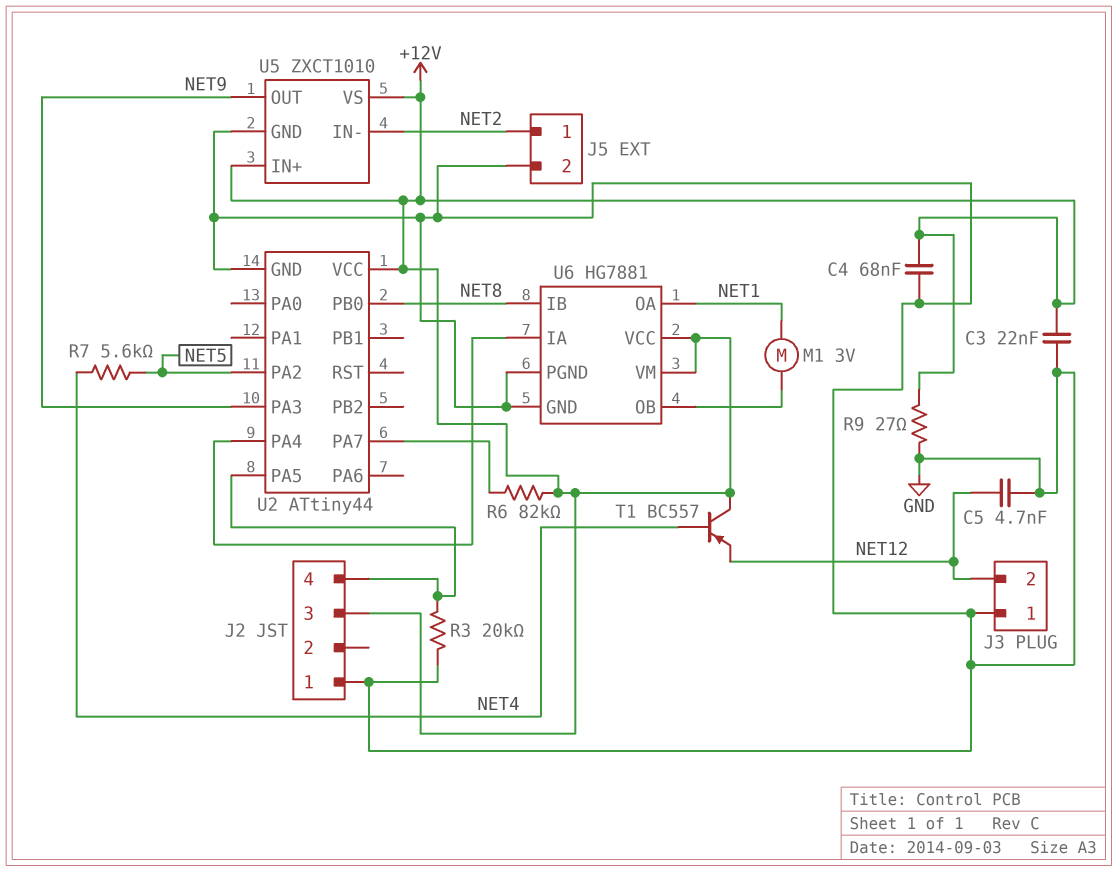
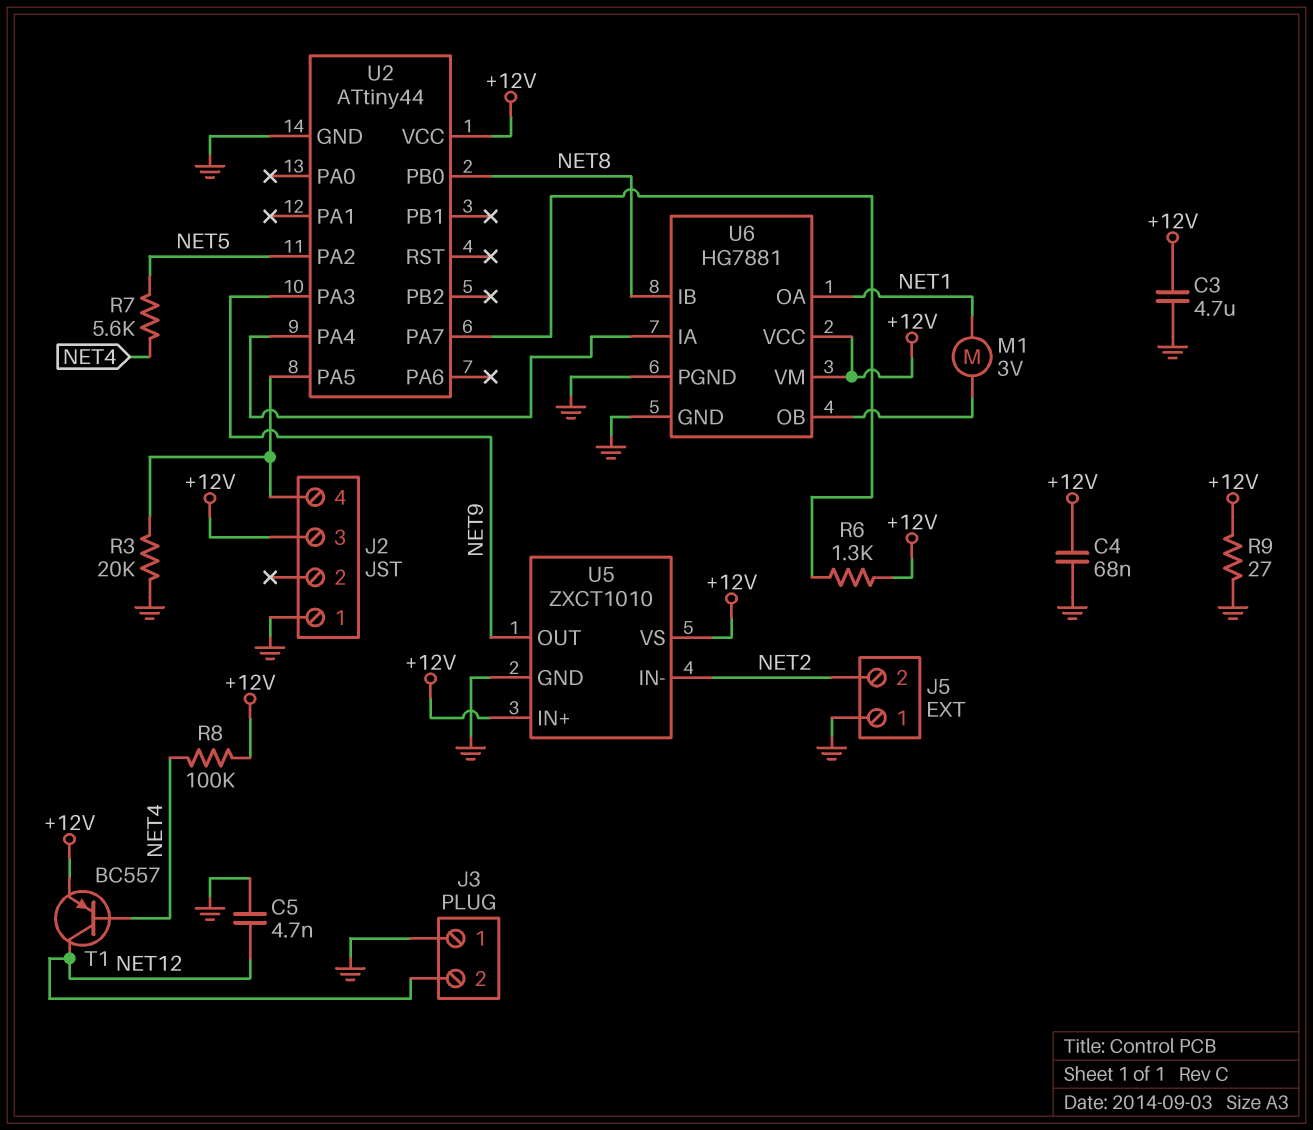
C3: 22nF (+12V, GND) -> 4.7uF (+12V, GND)
J5 pin 1: NET2 -> GND
J5 pin 2: GND -> NET2
R6: 82k (+12V, U2/PA7) -> 1.3k (+12V, U2/PA7)
R8: none -> 100k (+12V, NET4)
T1: PNP BC557 (B NET4, C +12V, E NET12) -> PNP BC557 (B NET4, C NET12, E +12V)

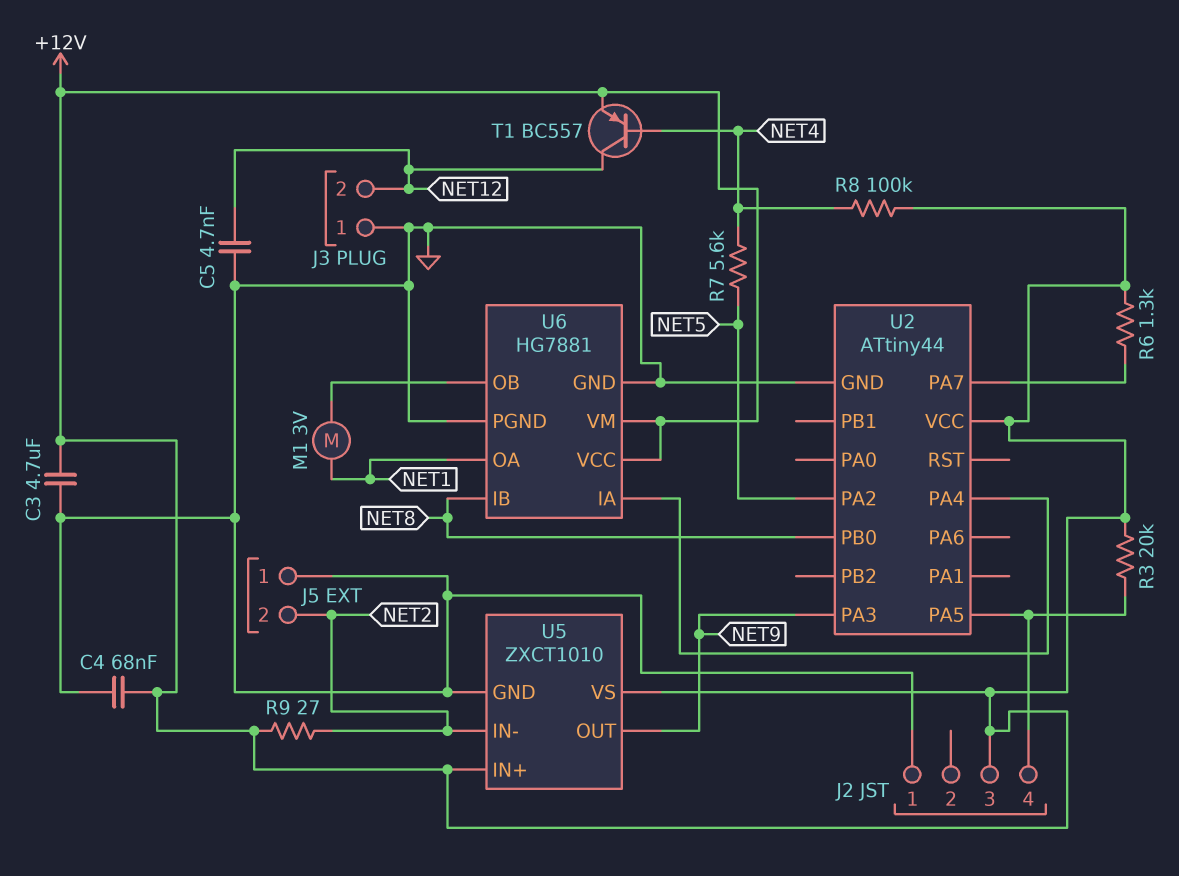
R3: 20k (GND, J2/4) -> 20k (+12V, J2/4)
R9: 27 (+12V, GND) -> 27 (+12V, NET2)

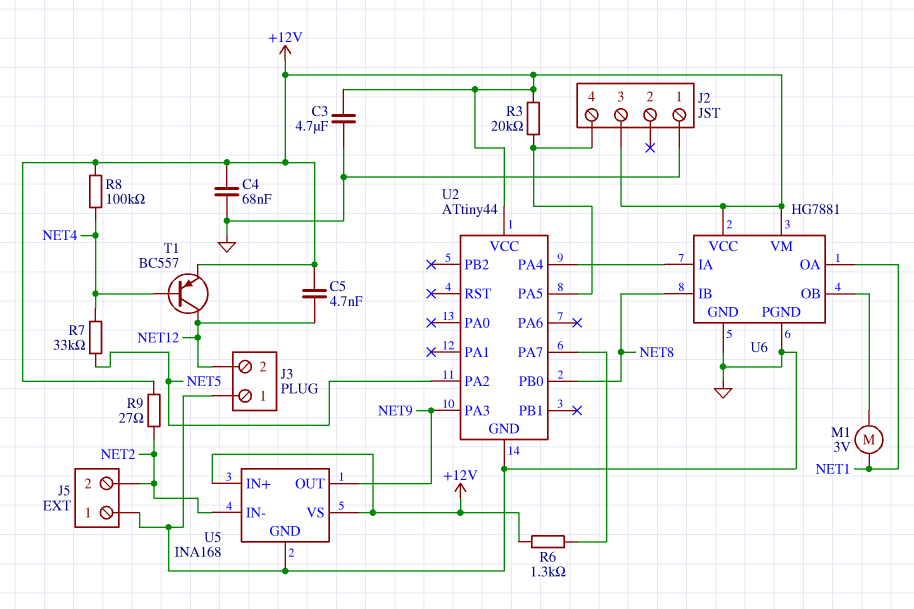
C5: 4.7nF (GND, NET12) -> 4.7nF (+12V, NET12)
R7: 5.6k (NET4, NET5) -> 33k (NET4, NET5)
U5: ZXCT1010 -> INA168

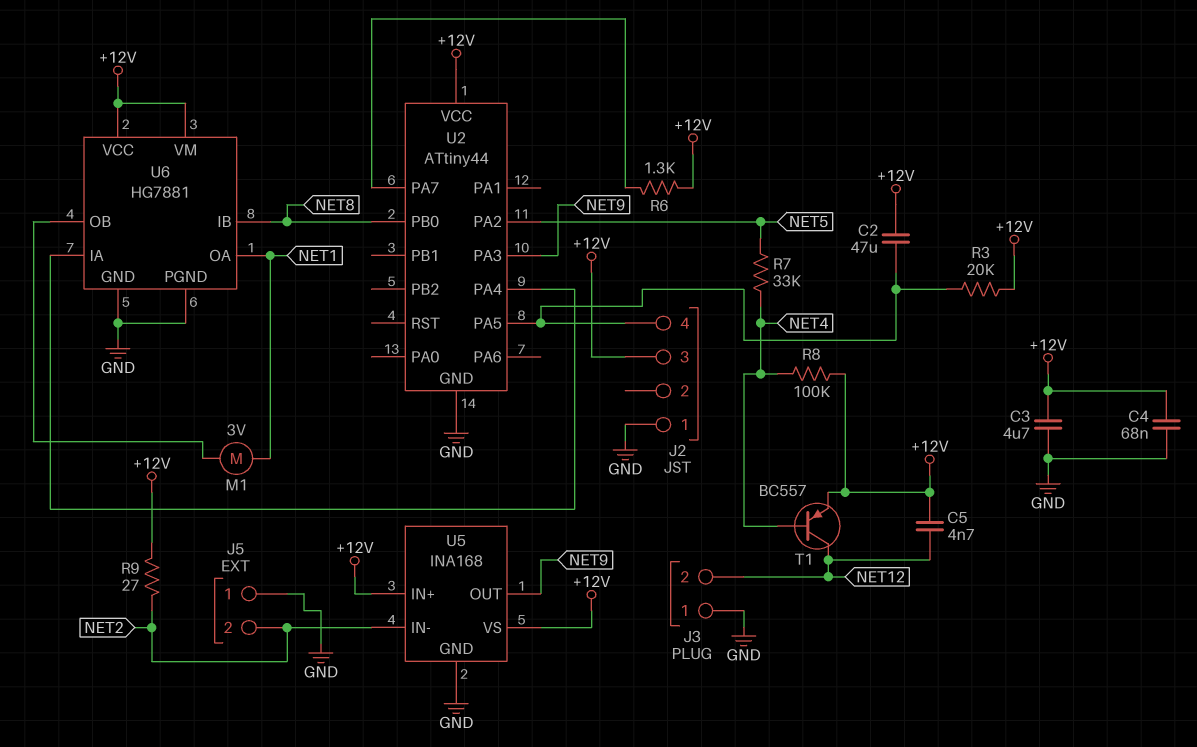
C2: none -> 47uF (+12V, J2/4)

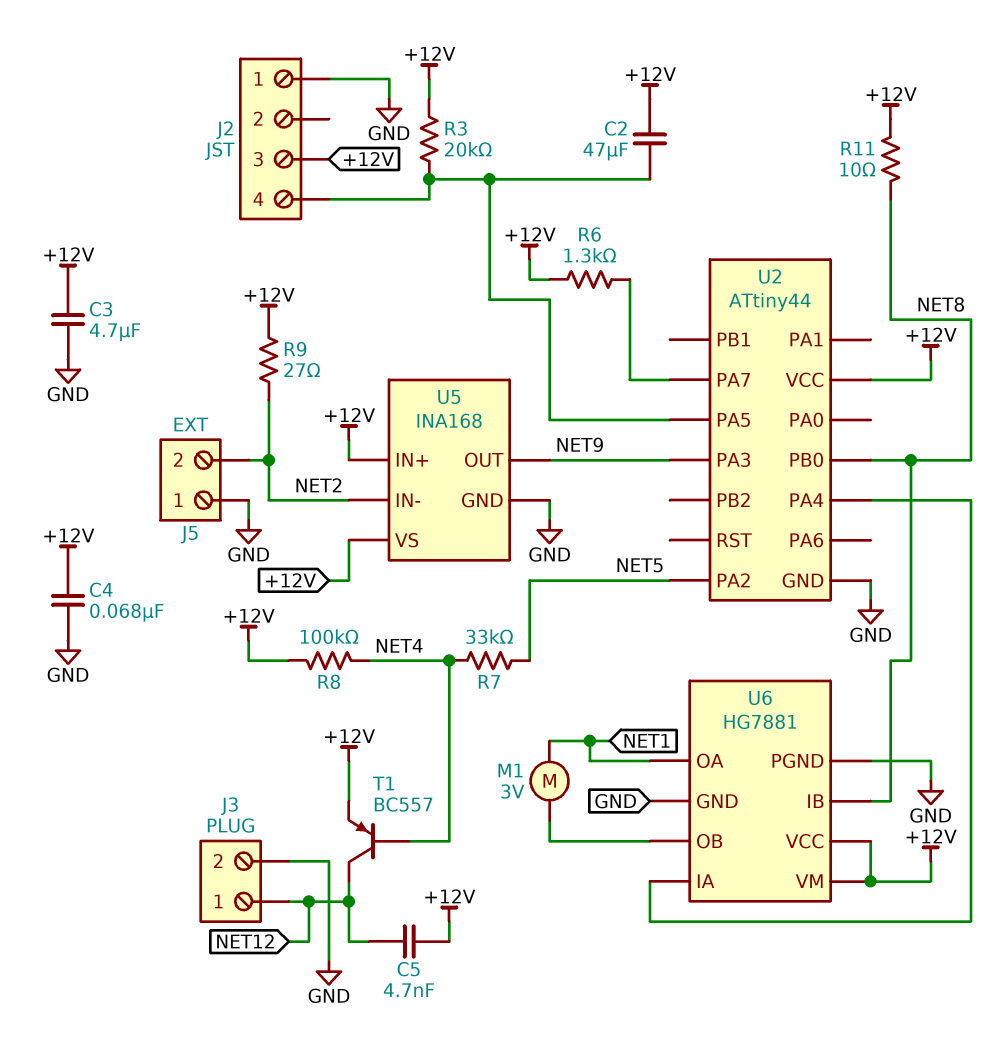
J3 pin 1: GND -> NET12
J3 pin 2: NET12 -> GND
R11: none -> 10 (+12V, NET8)

